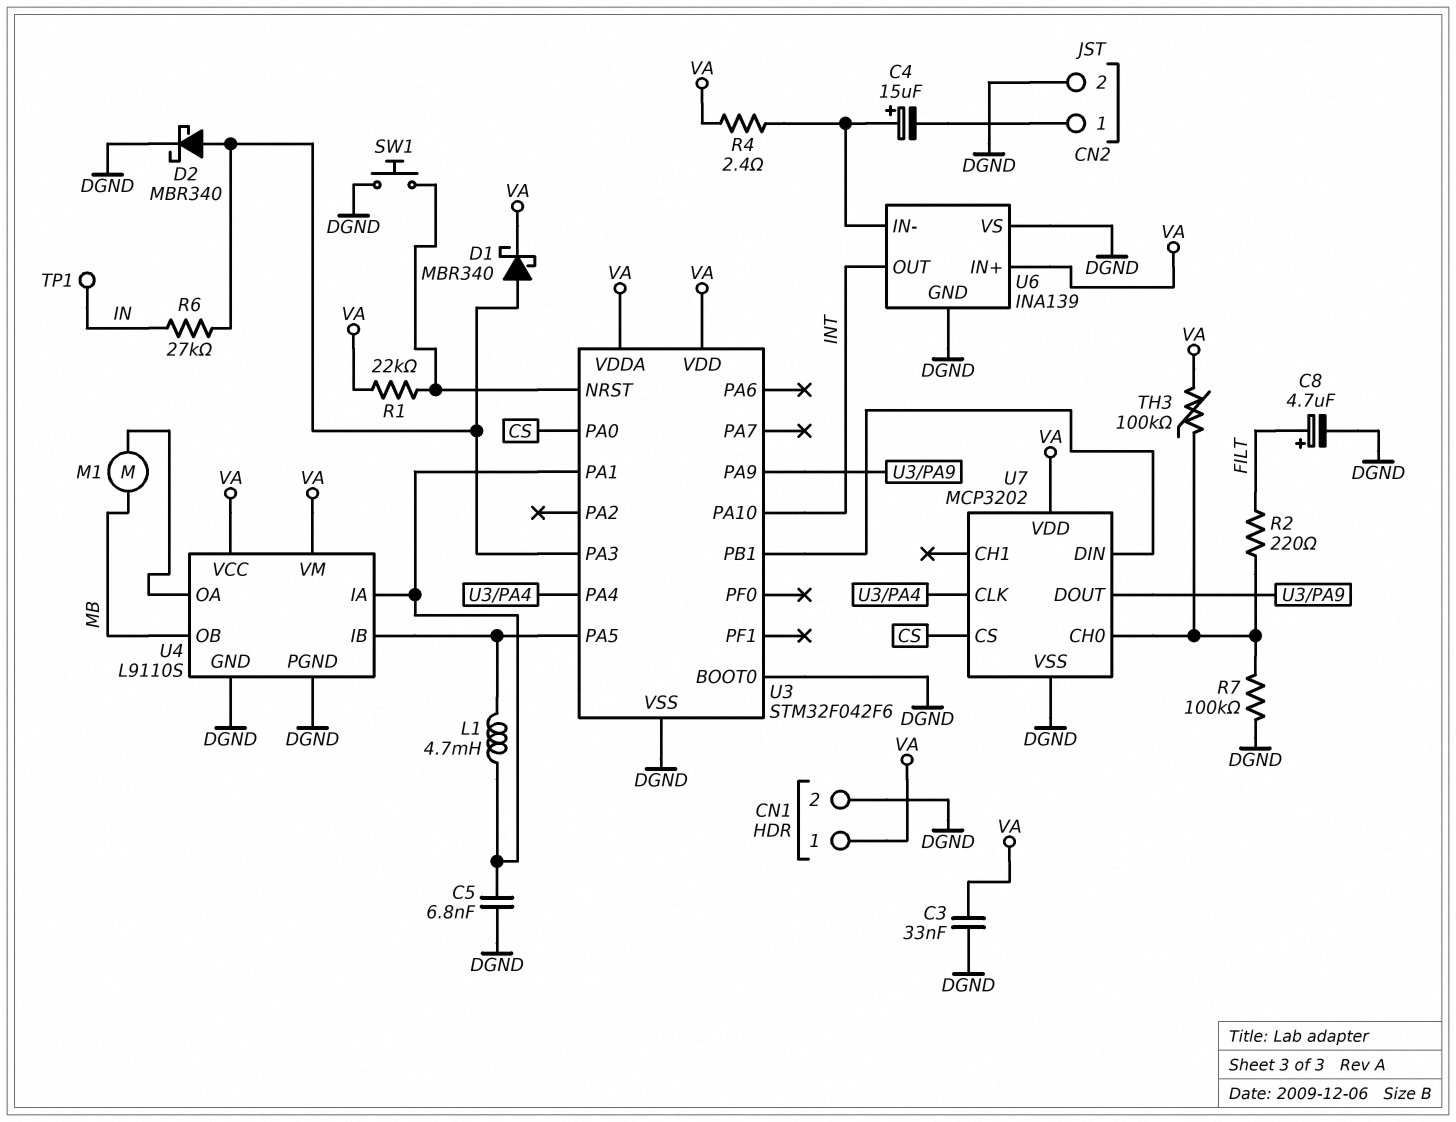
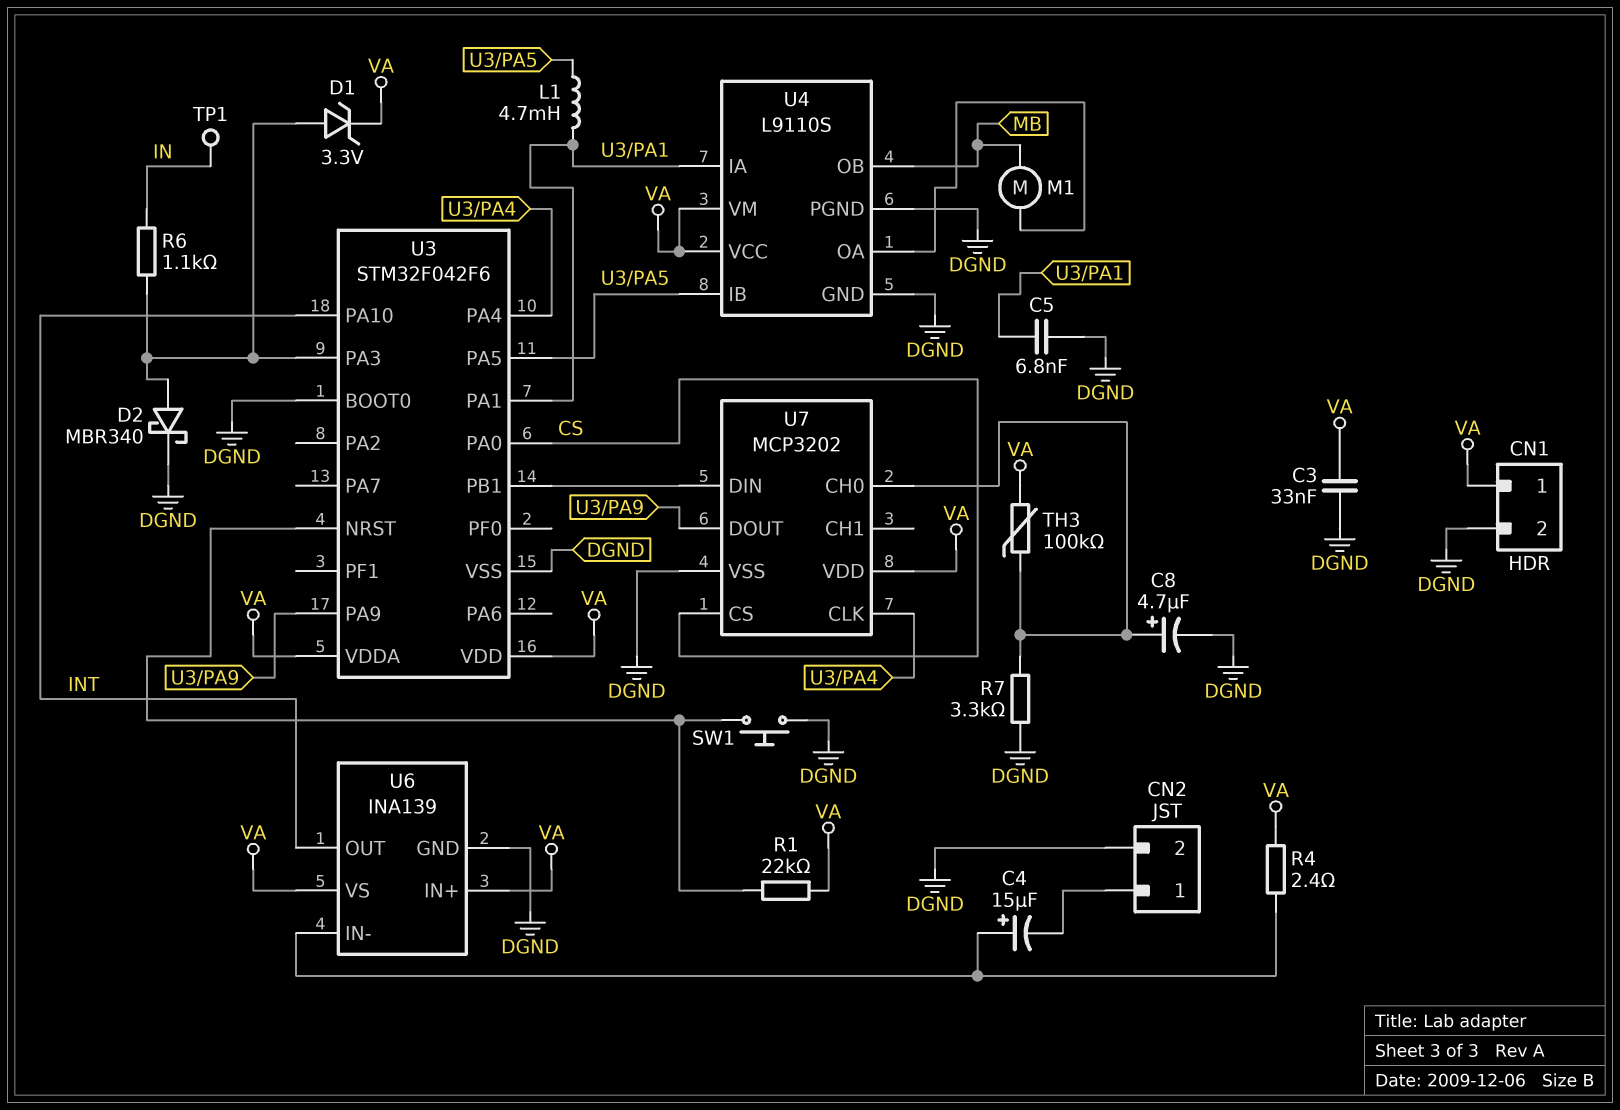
C8: 4.7uF (plus FILT, minus DGND) -> 4.7uF (plus U7/CH0, minus DGND)
D1: schottky MBR340 (A U3/PA3, K VA) -> zener 3.3V (A U3/PA3, K VA)
R2: 220 (FILT, U7/CH0) -> none
R6: 27k (IN, U3/PA3) -> 1.1k (IN, U3/PA3)
R7: 100k (DGND, U7/CH0) -> 3.3k (DGND, U7/CH0)
U6 pin VS: DGND -> VA

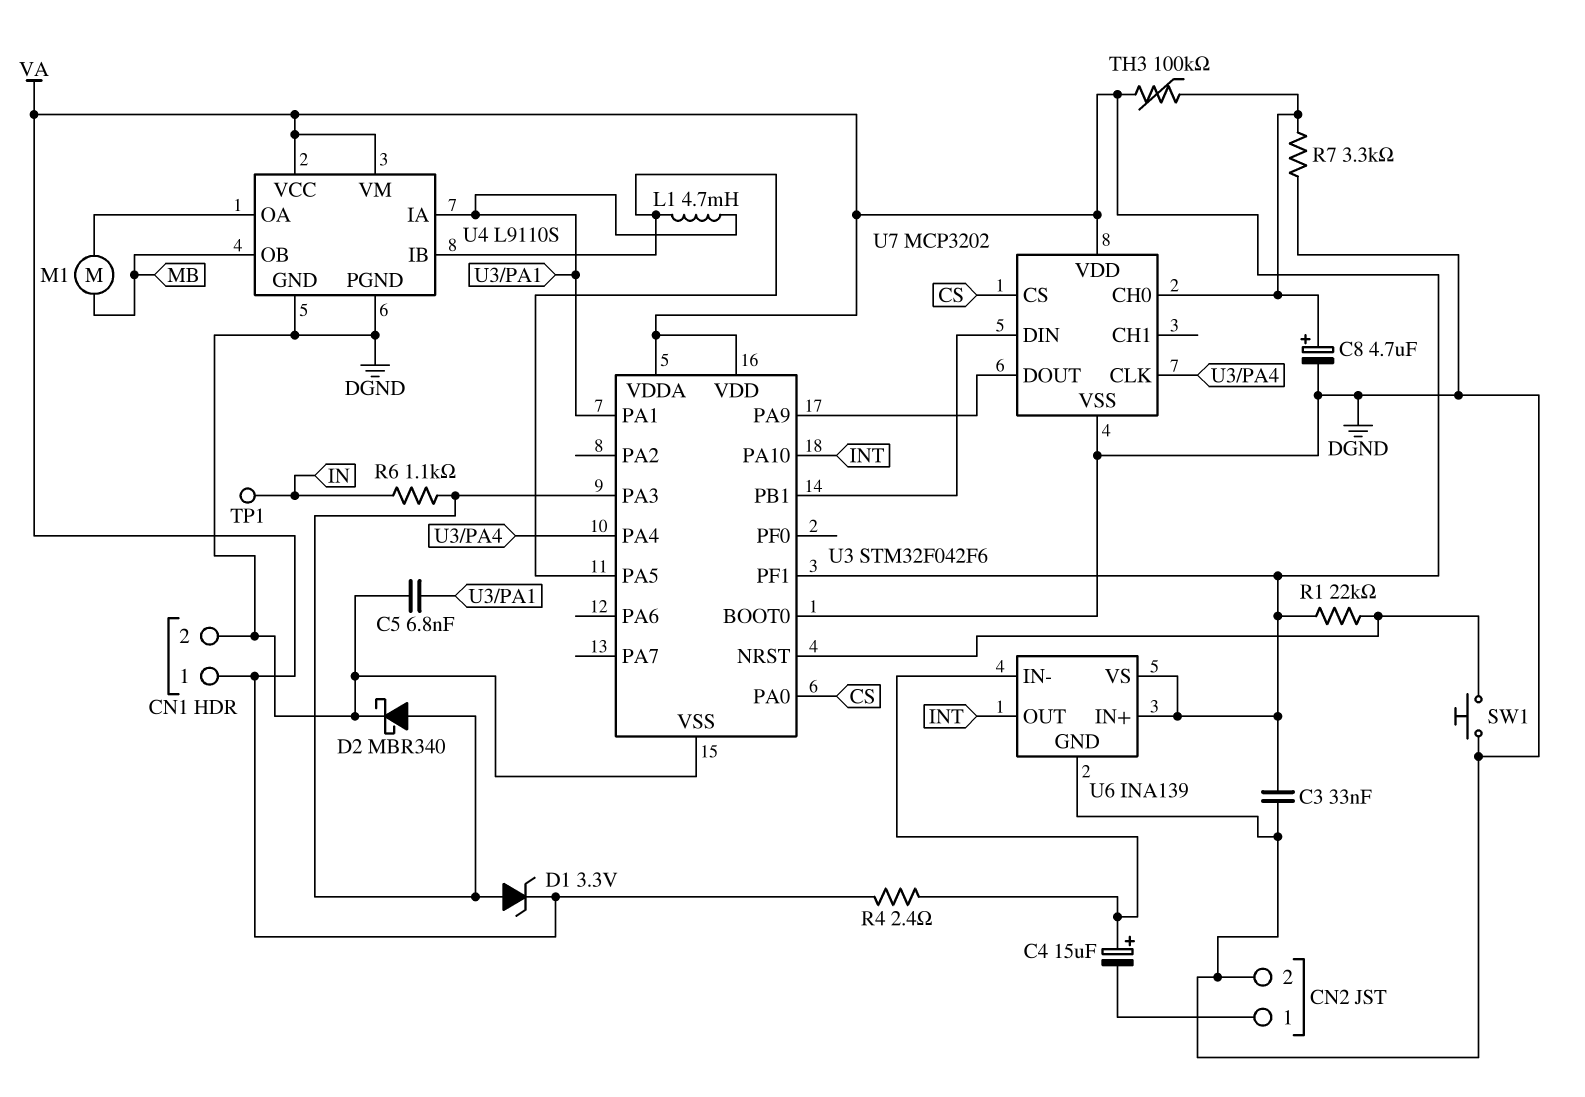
U3 pin PF1: none -> VA

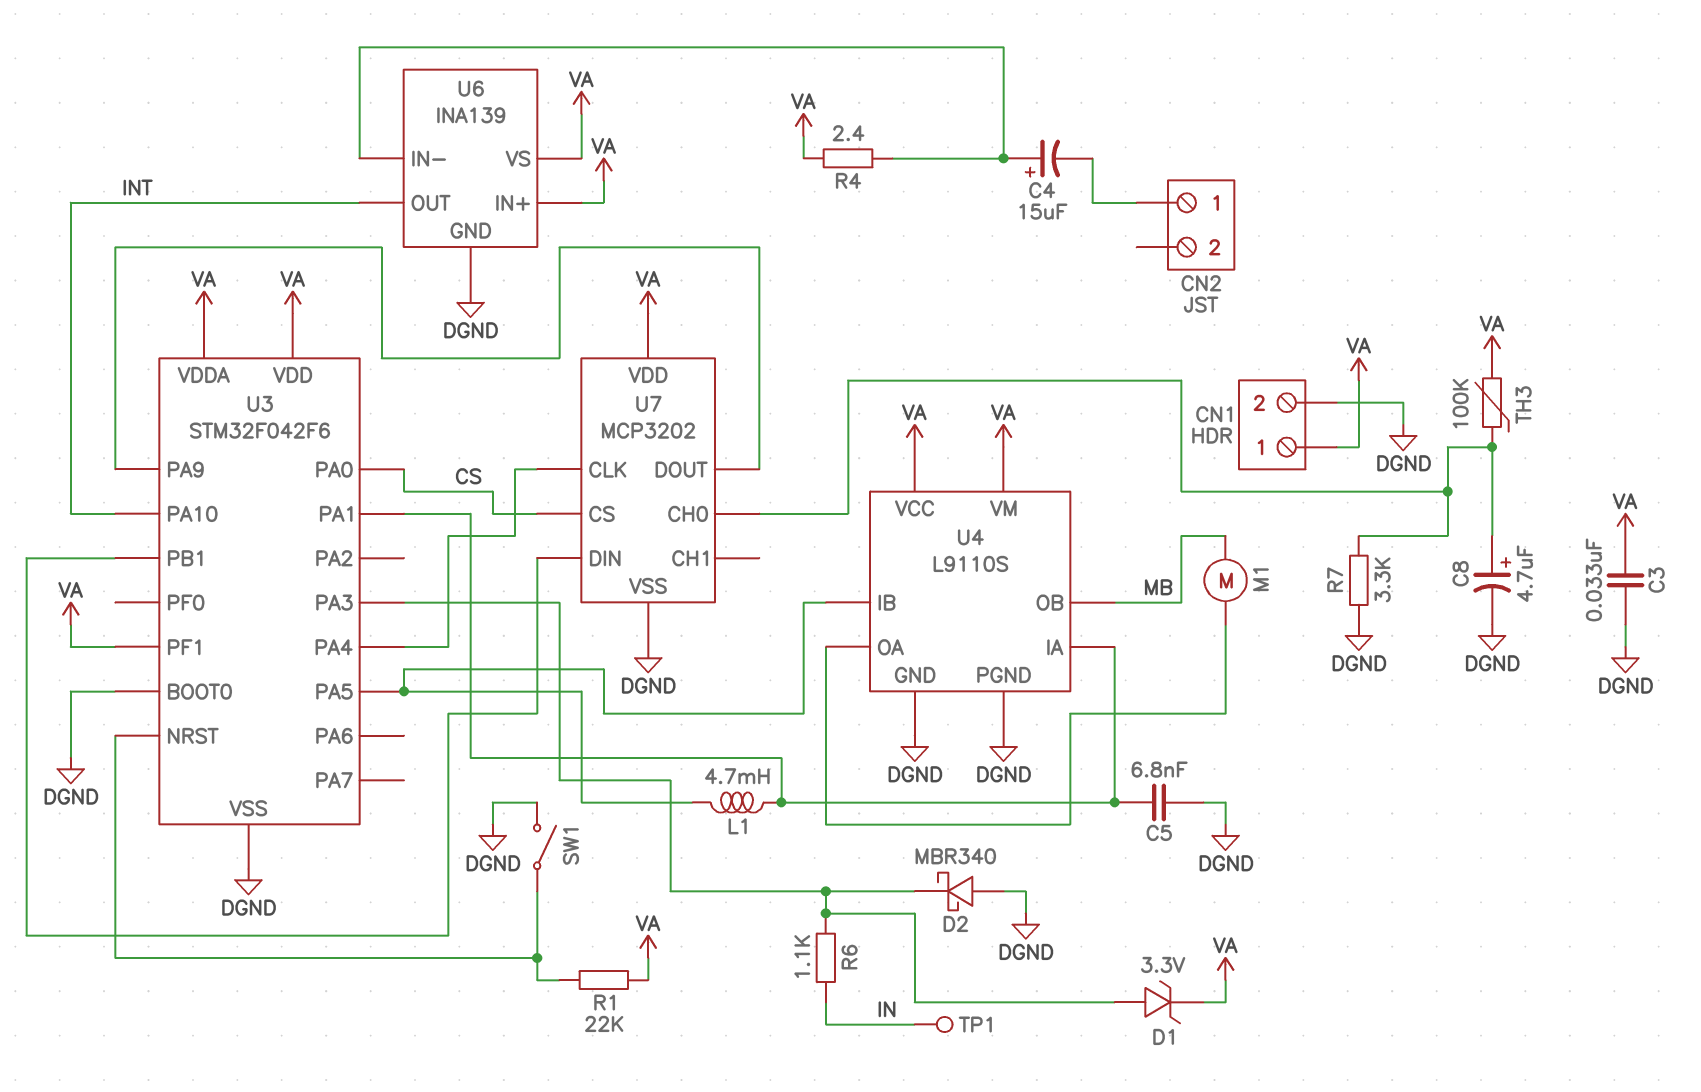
CN2 pin 2: DGND -> none
D2: schottky MBR340 (A U3/PA3, K DGND) -> schottky MBR340 (A DGND, K U3/PA3)
SW1: button (DGND, U3/NRST) -> switch (DGND, U3/NRST)

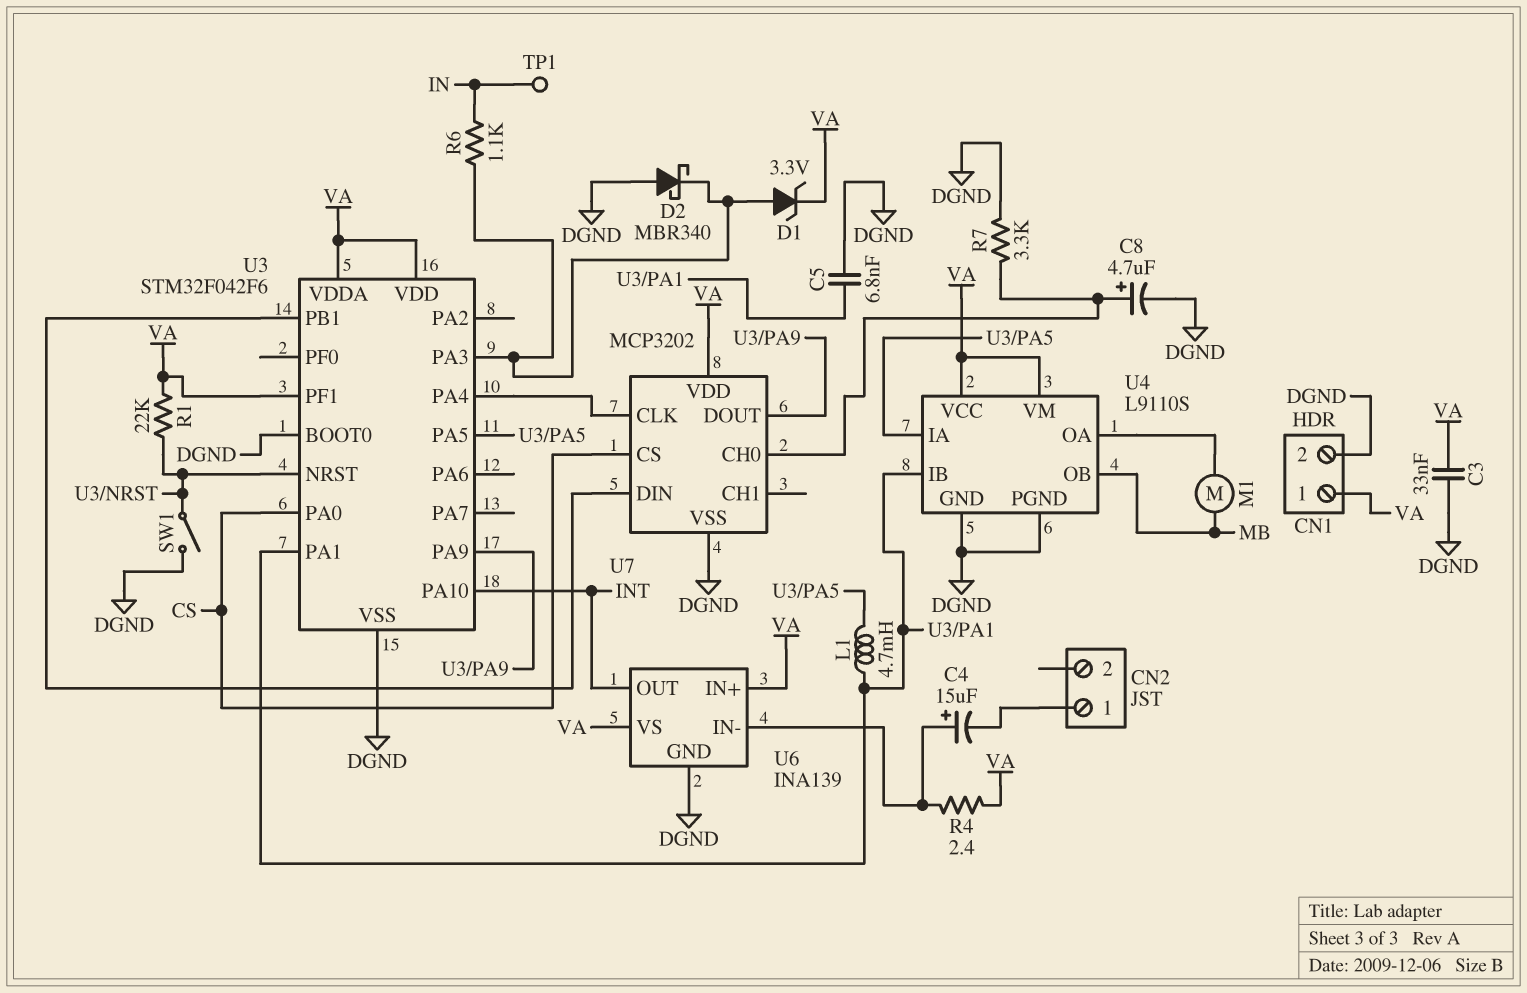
TH3: 100k (U7/CH0, VA) -> none
U4 pin IA: U3/PA1 -> U3/PA5
U4 pin IB: U3/PA5 -> U3/PA1

